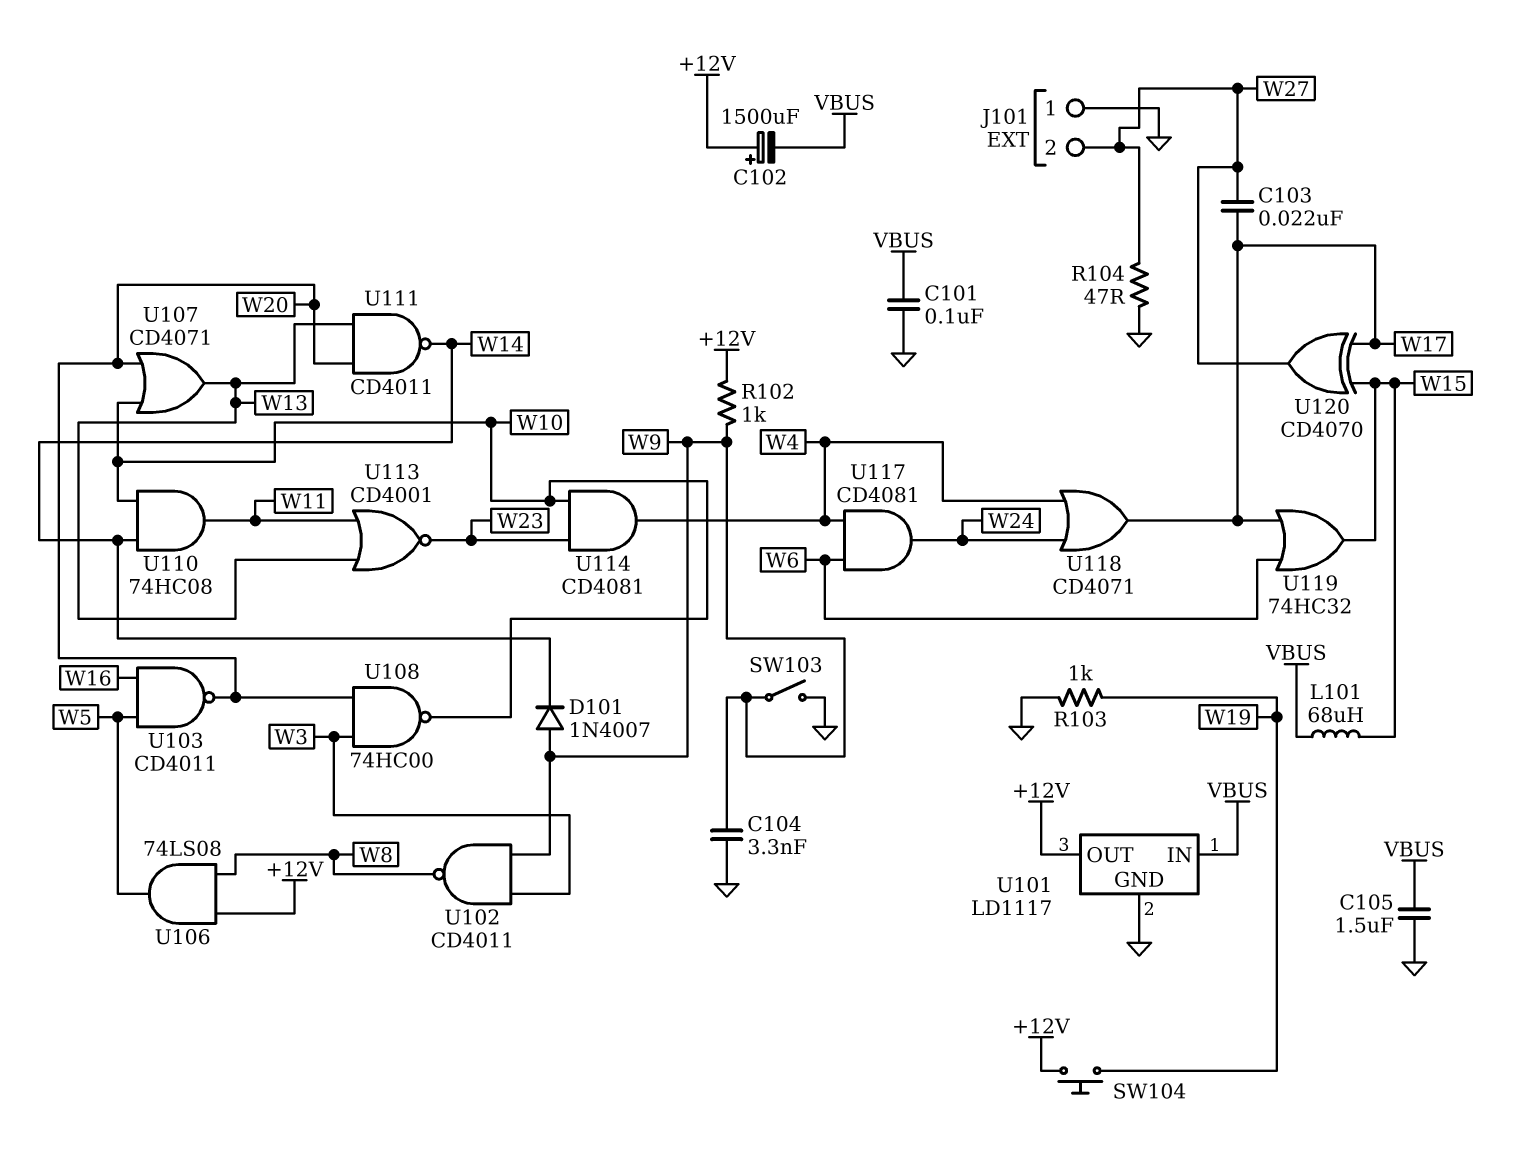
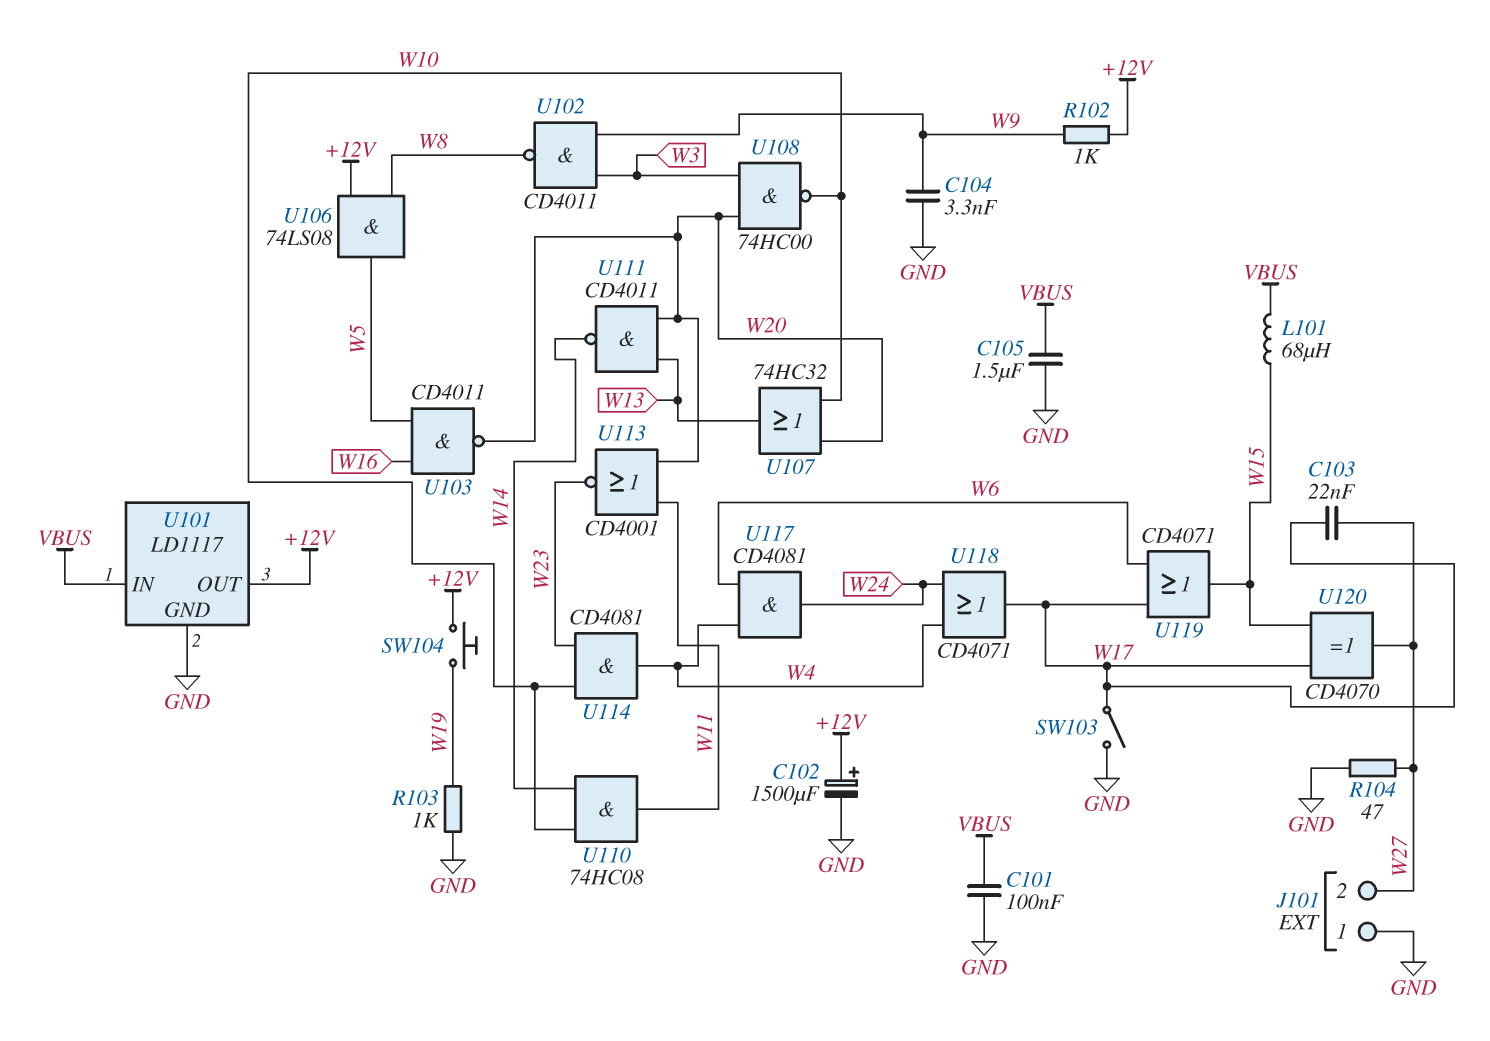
C102: 1500uF (plus +12V, minus VBUS) -> 1500uF (plus +12V, minus GND)
D101: diode 1N4007 (A W9, K W14) -> none
SW103: switch (GND, W9) -> switch (GND, W17)
U107: OR CD4071 (in W10, in W20, out W13) -> OR 74HC32 (in W10, in W20, out W13)
U113: NOR CD4001 (in W11, in W13, out W23) -> NOR CD4001 (in W11, in W20, out W23)
U119: OR 74HC32 (in W6, in W17, out W15) -> OR CD4071 (in W6, in W17, out W15)

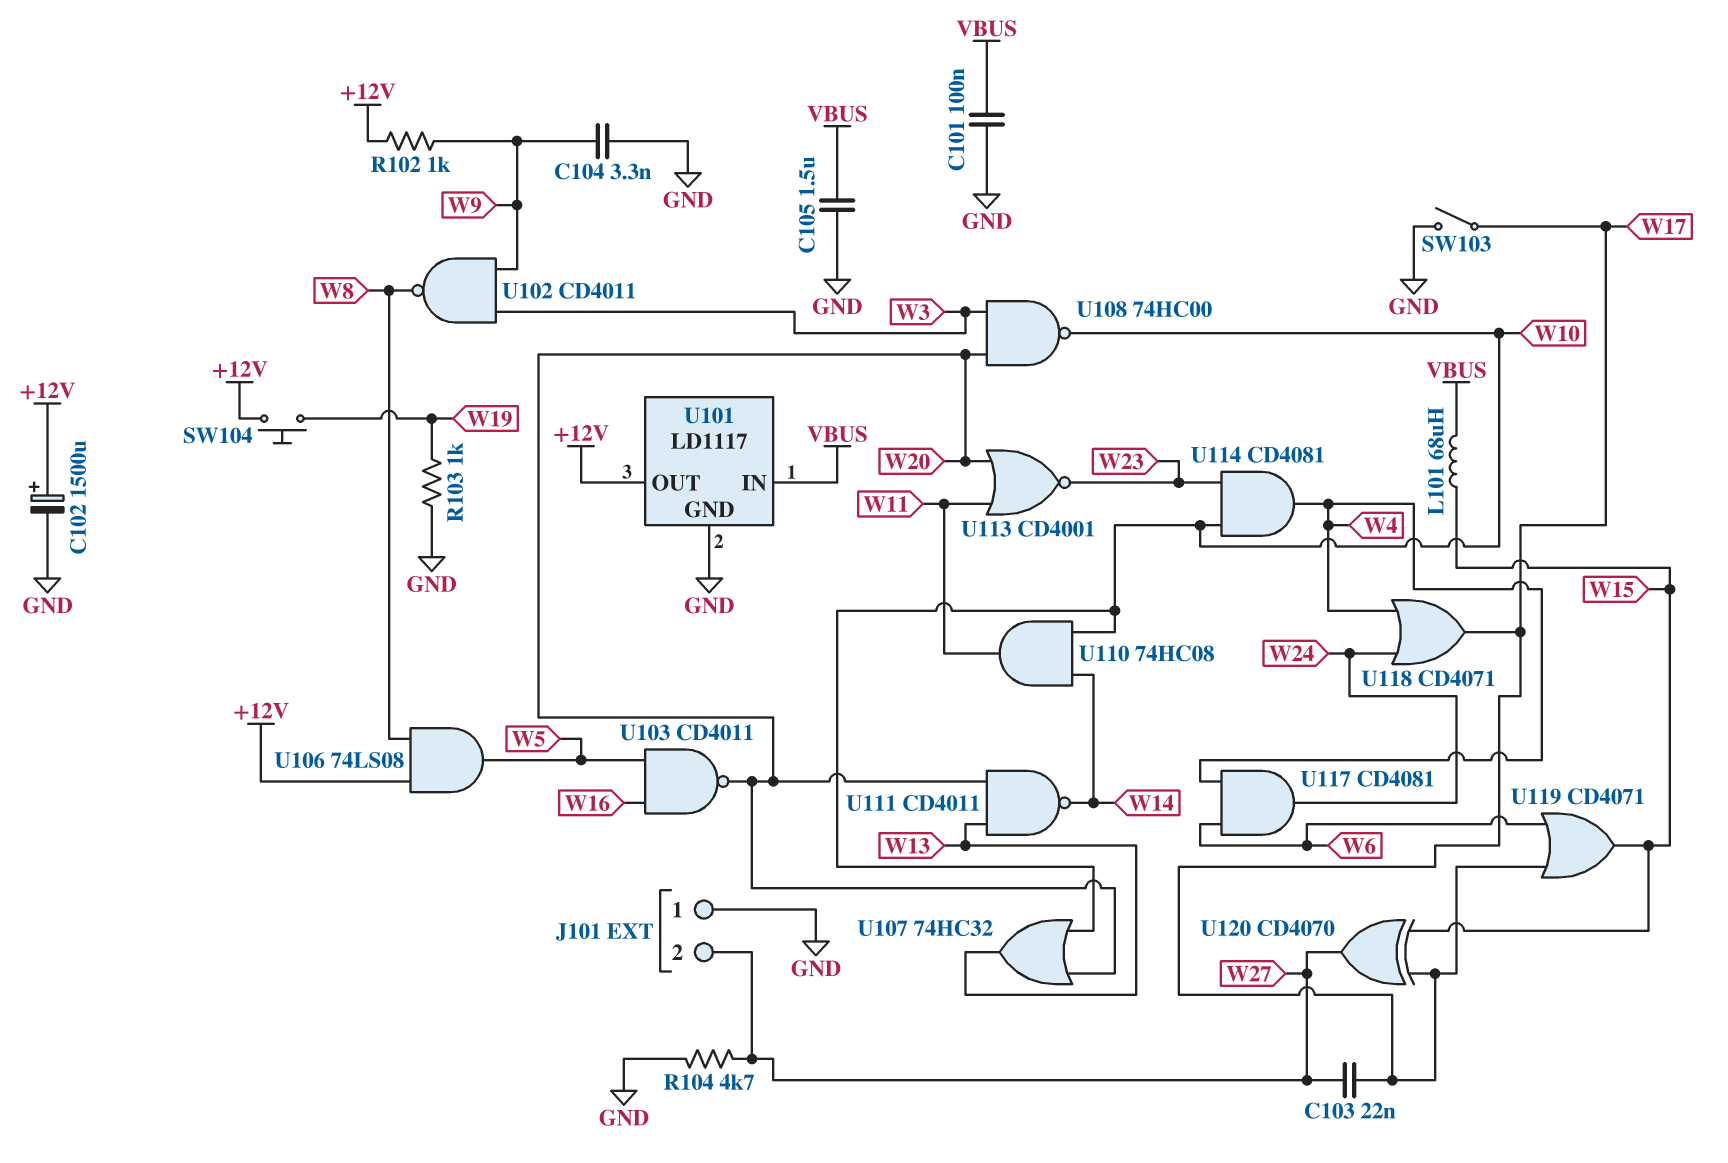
R104: 47 (GND, W27) -> 4.7k (GND, W27)

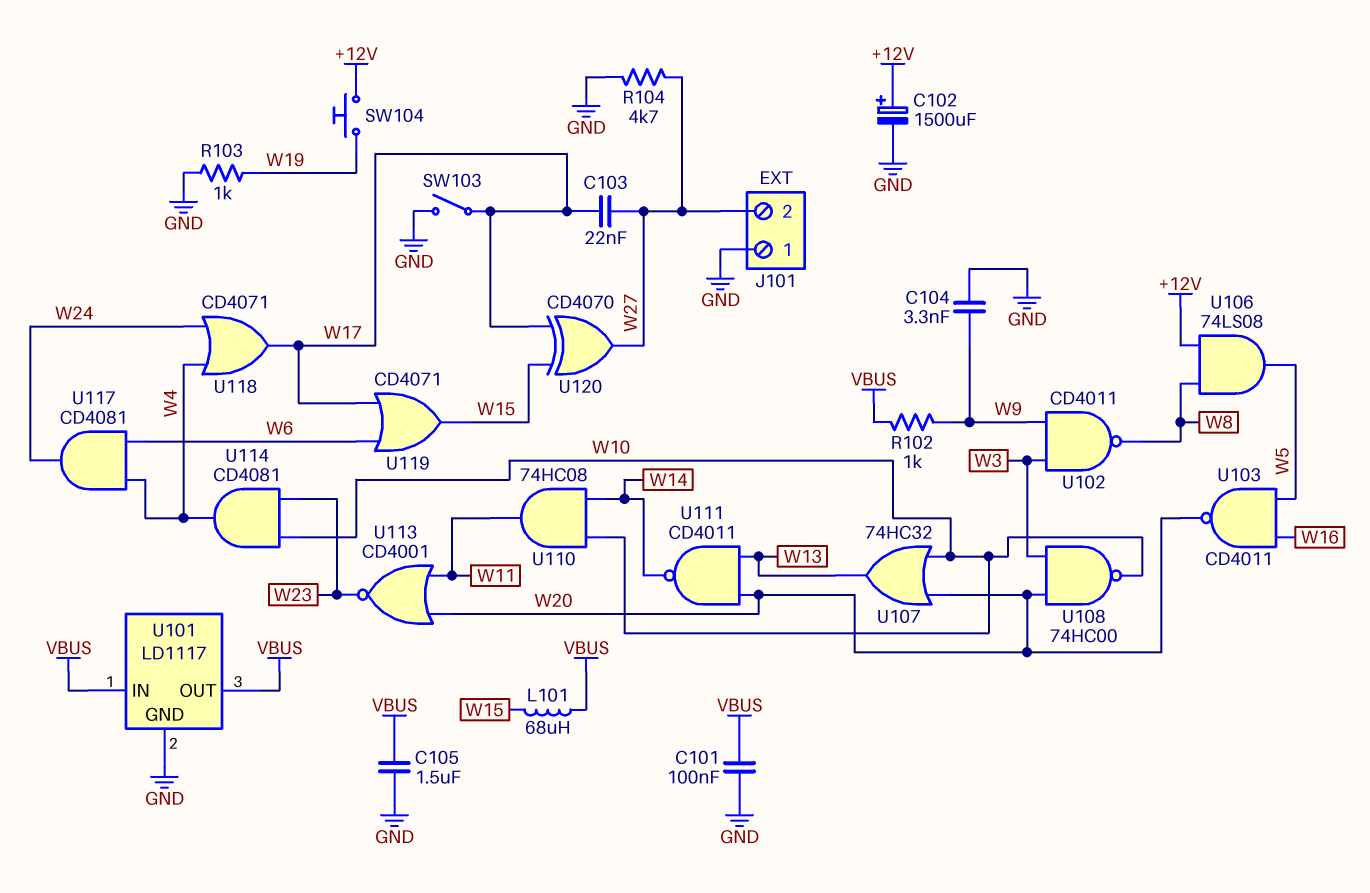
R102: 1k (+12V, W9) -> 1k (VBUS, W9)
U101 pin OUT: +12V -> VBUS

